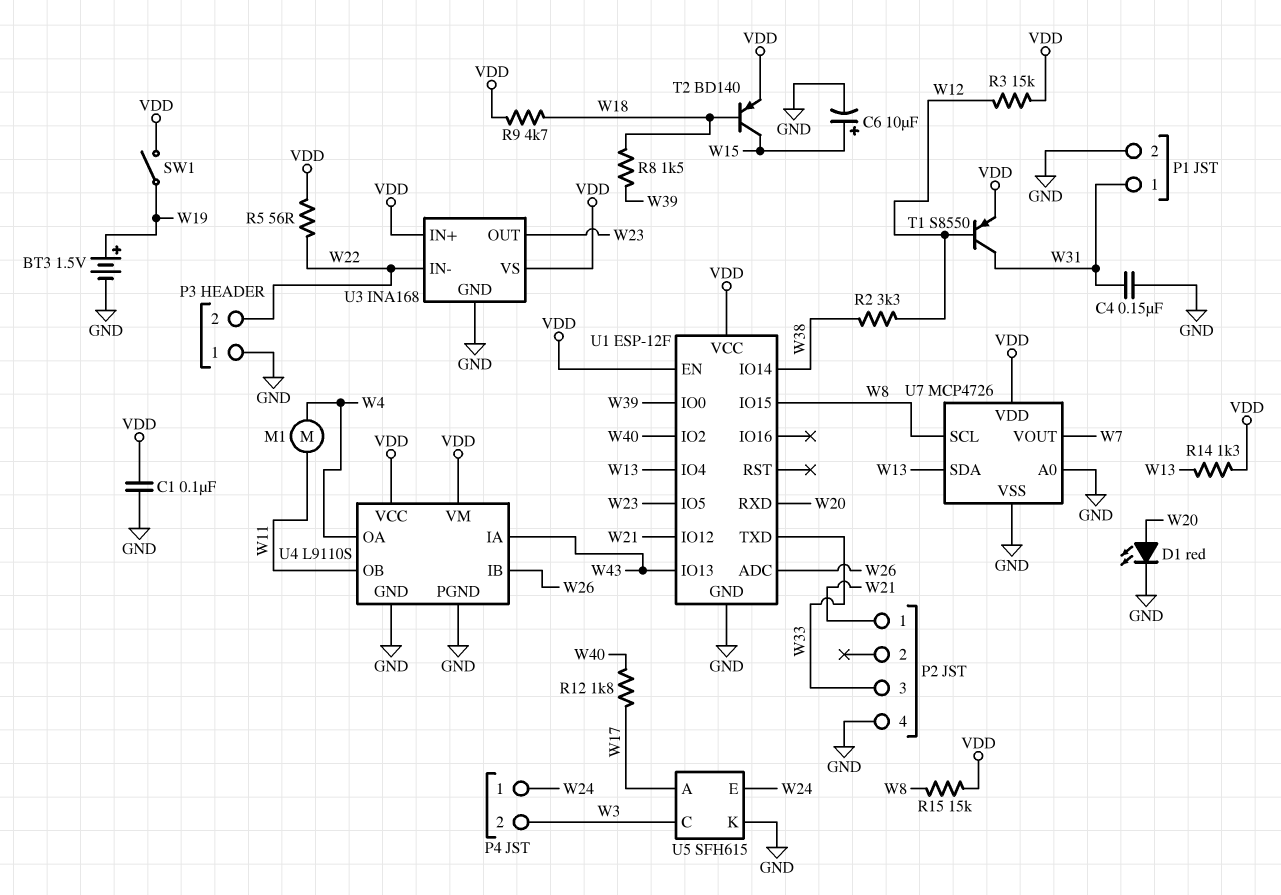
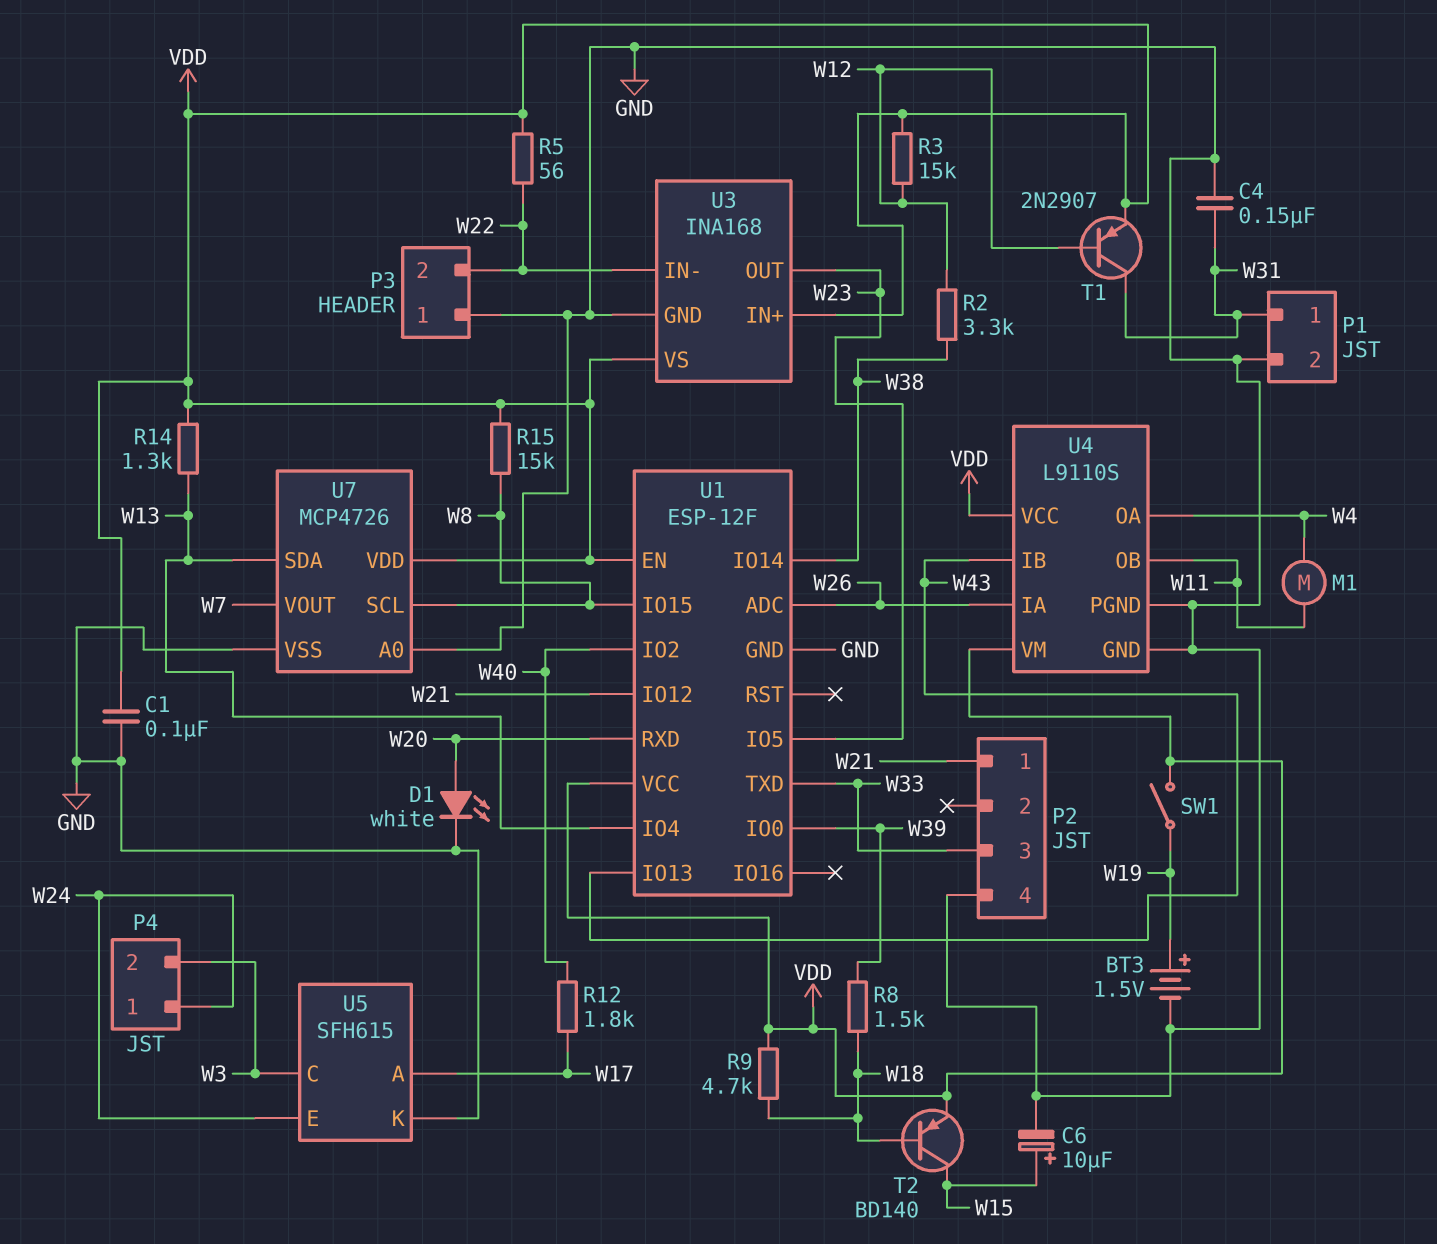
D1: LED red (A W20, K GND) -> LED white (A W20, K GND)
T1: PNP S8550 (B W12, C W31, E VDD) -> PNP 2N2907 (B W12, C W31, E VDD)
U4 pin IA: W43 -> W26
U4 pin IB: W26 -> W43

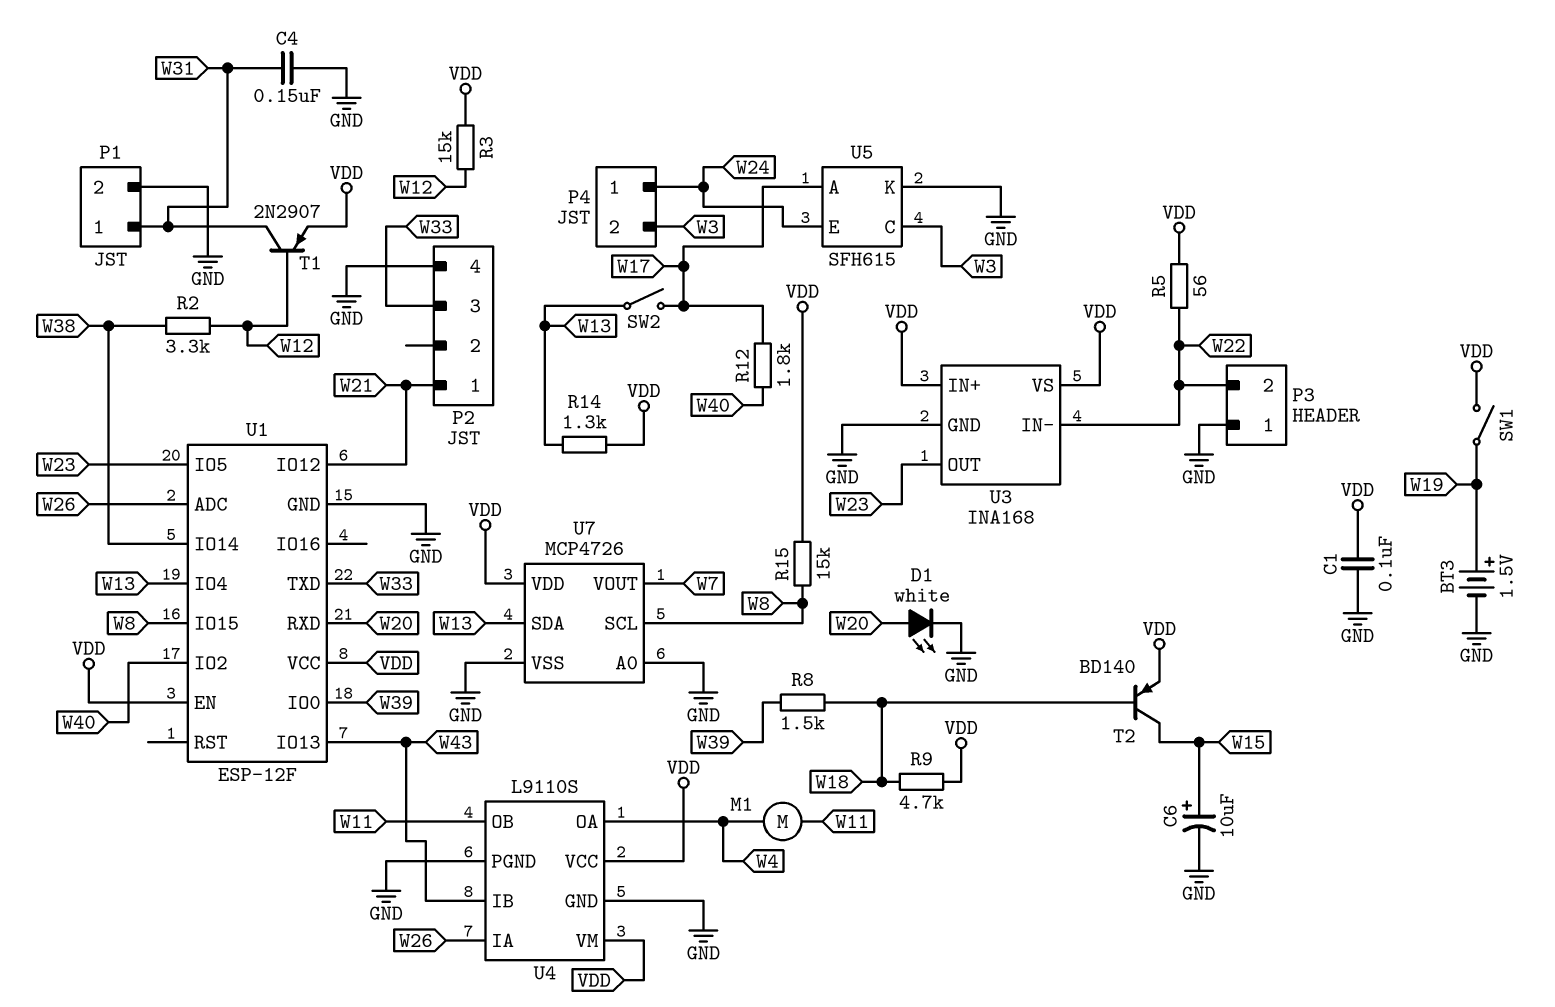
SW2: none -> switch (W13, W17)

